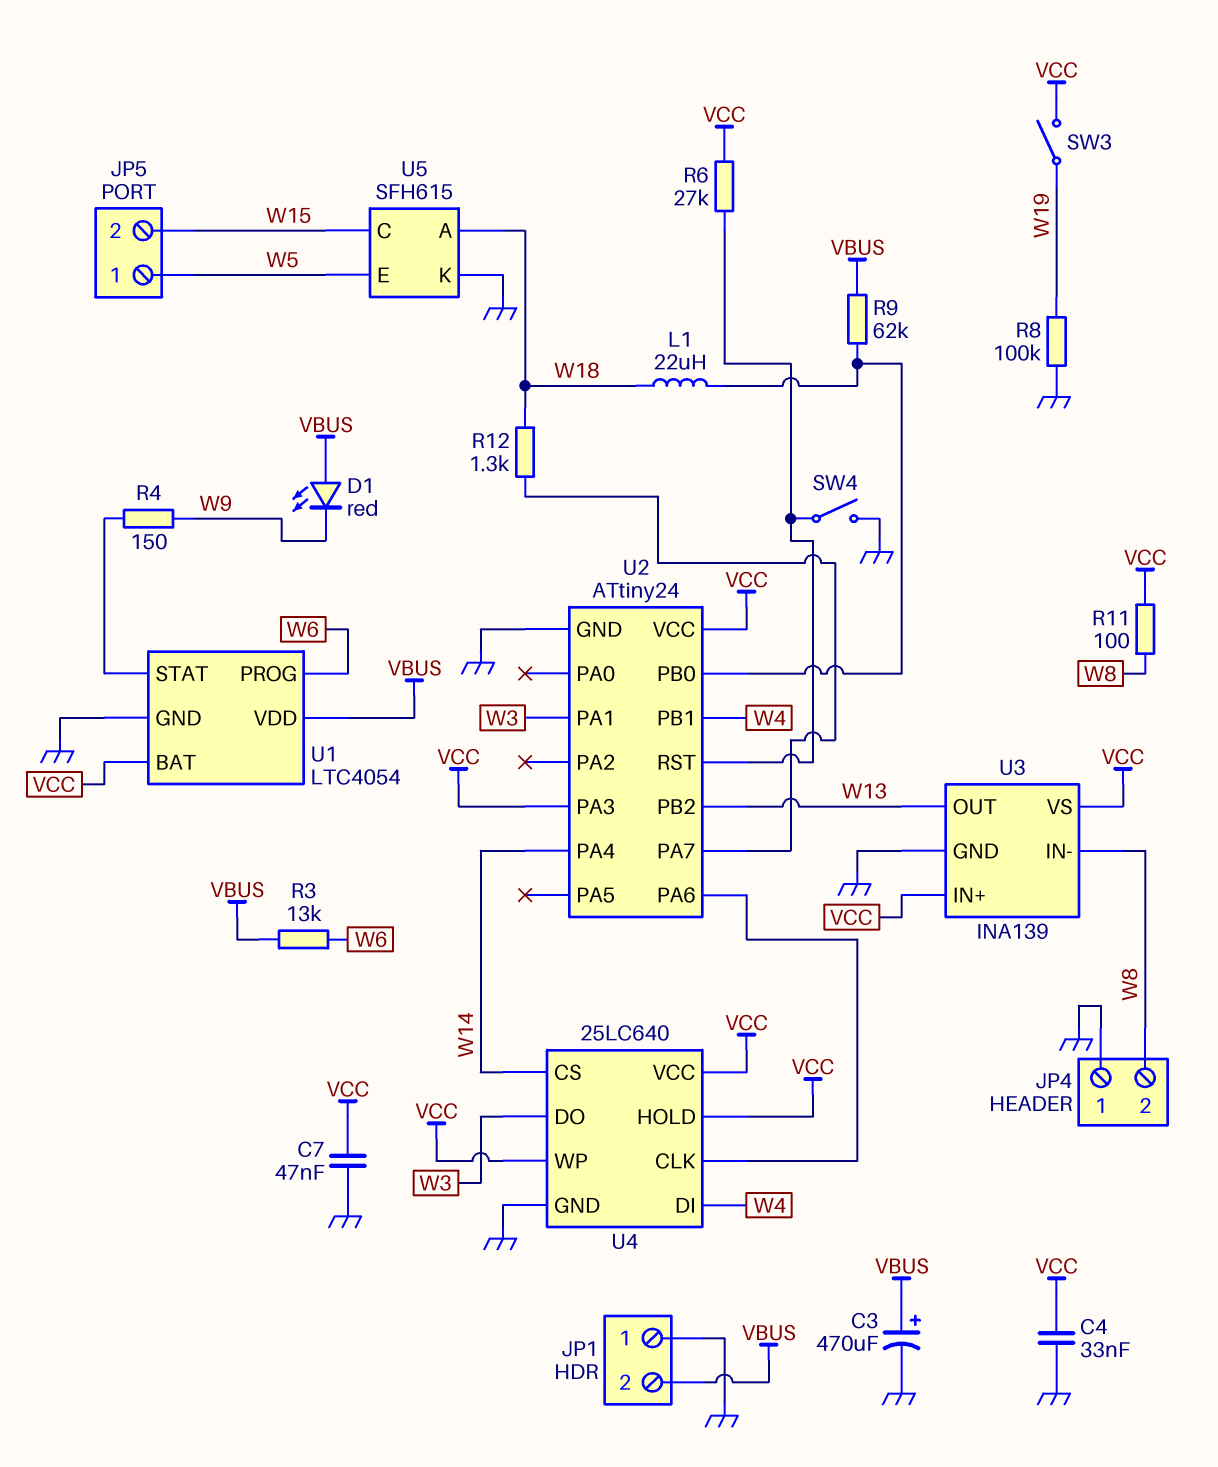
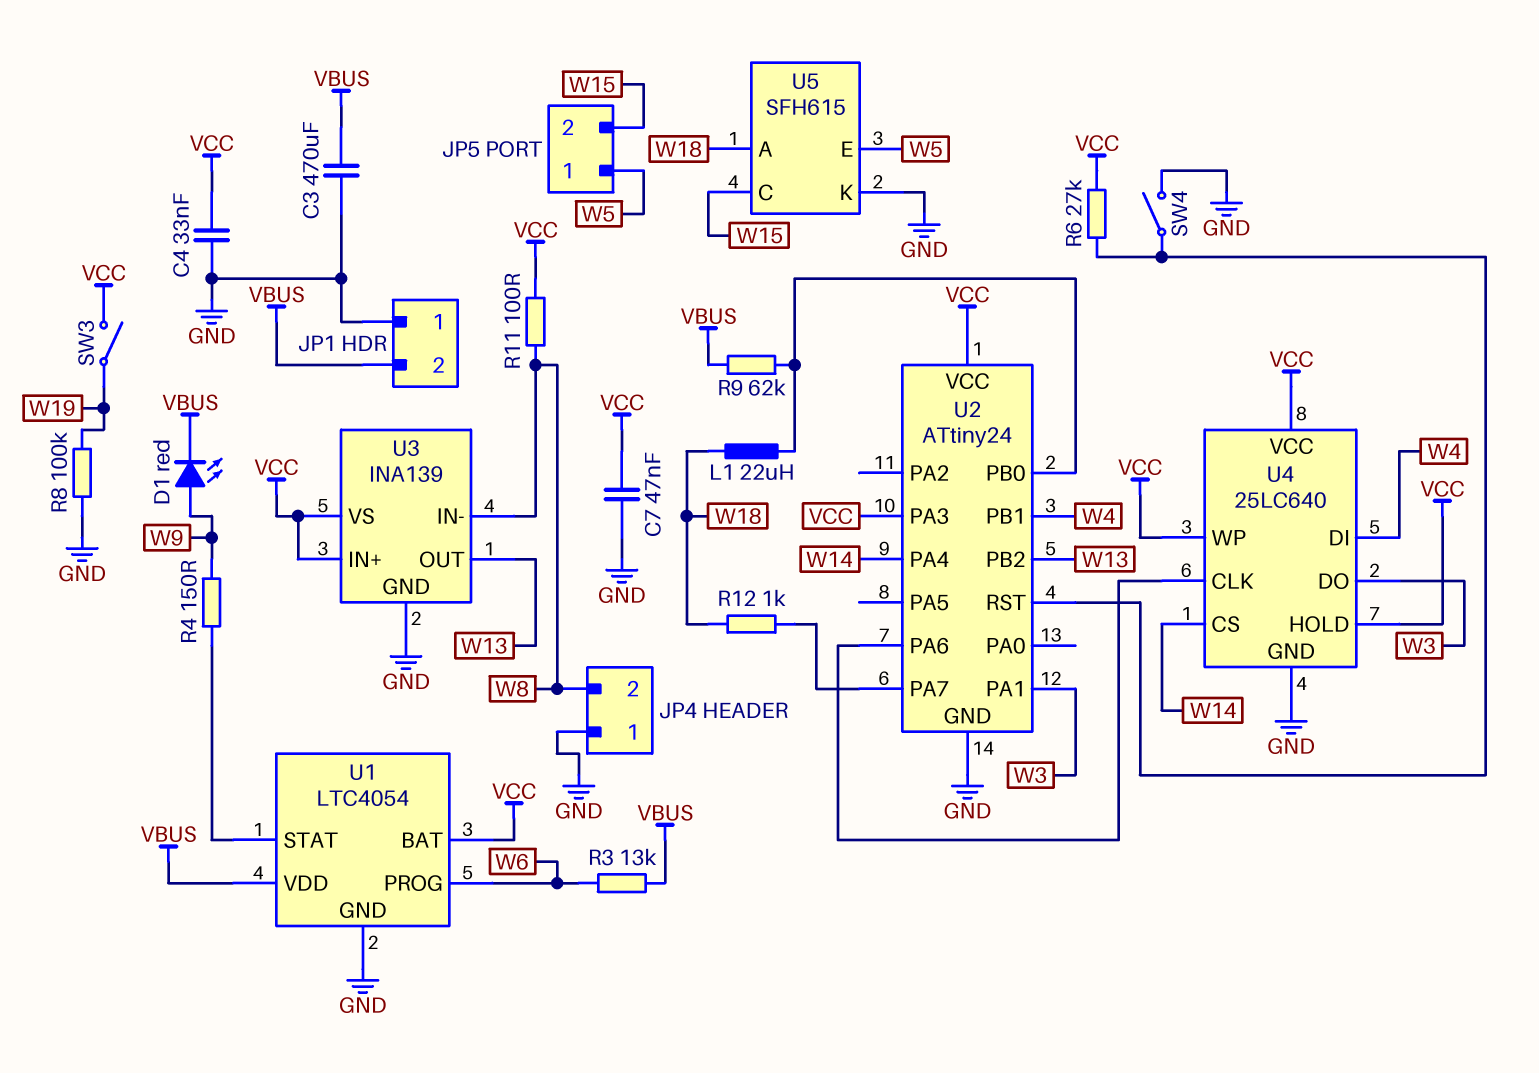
C3: 470uF (plus VBUS, minus GND) -> 470uF (GND, VBUS)
D1: LED red (A VBUS, K W9) -> LED red (A W9, K VBUS)
R12: 1.3k (U2/PA7, W18) -> 1k (U2/PA7, W18)

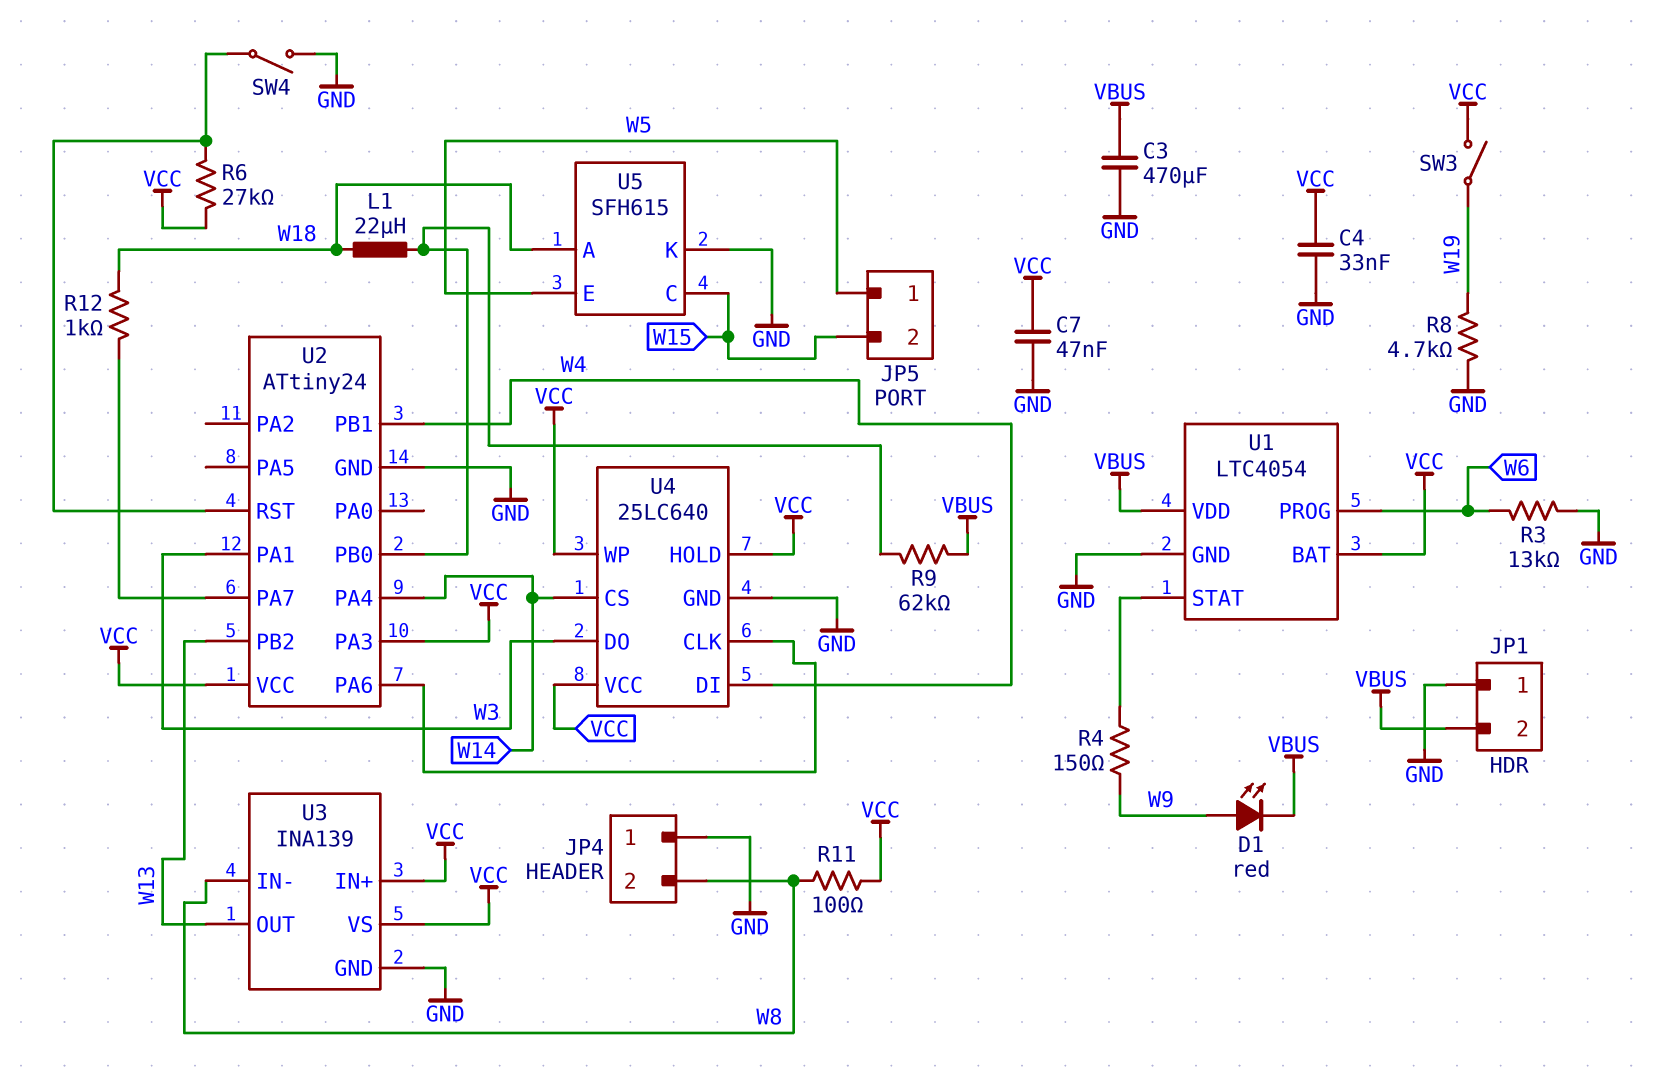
R3: 13k (VBUS, W6) -> 13k (GND, W6)
R8: 100k (GND, W19) -> 4.7k (GND, W19)

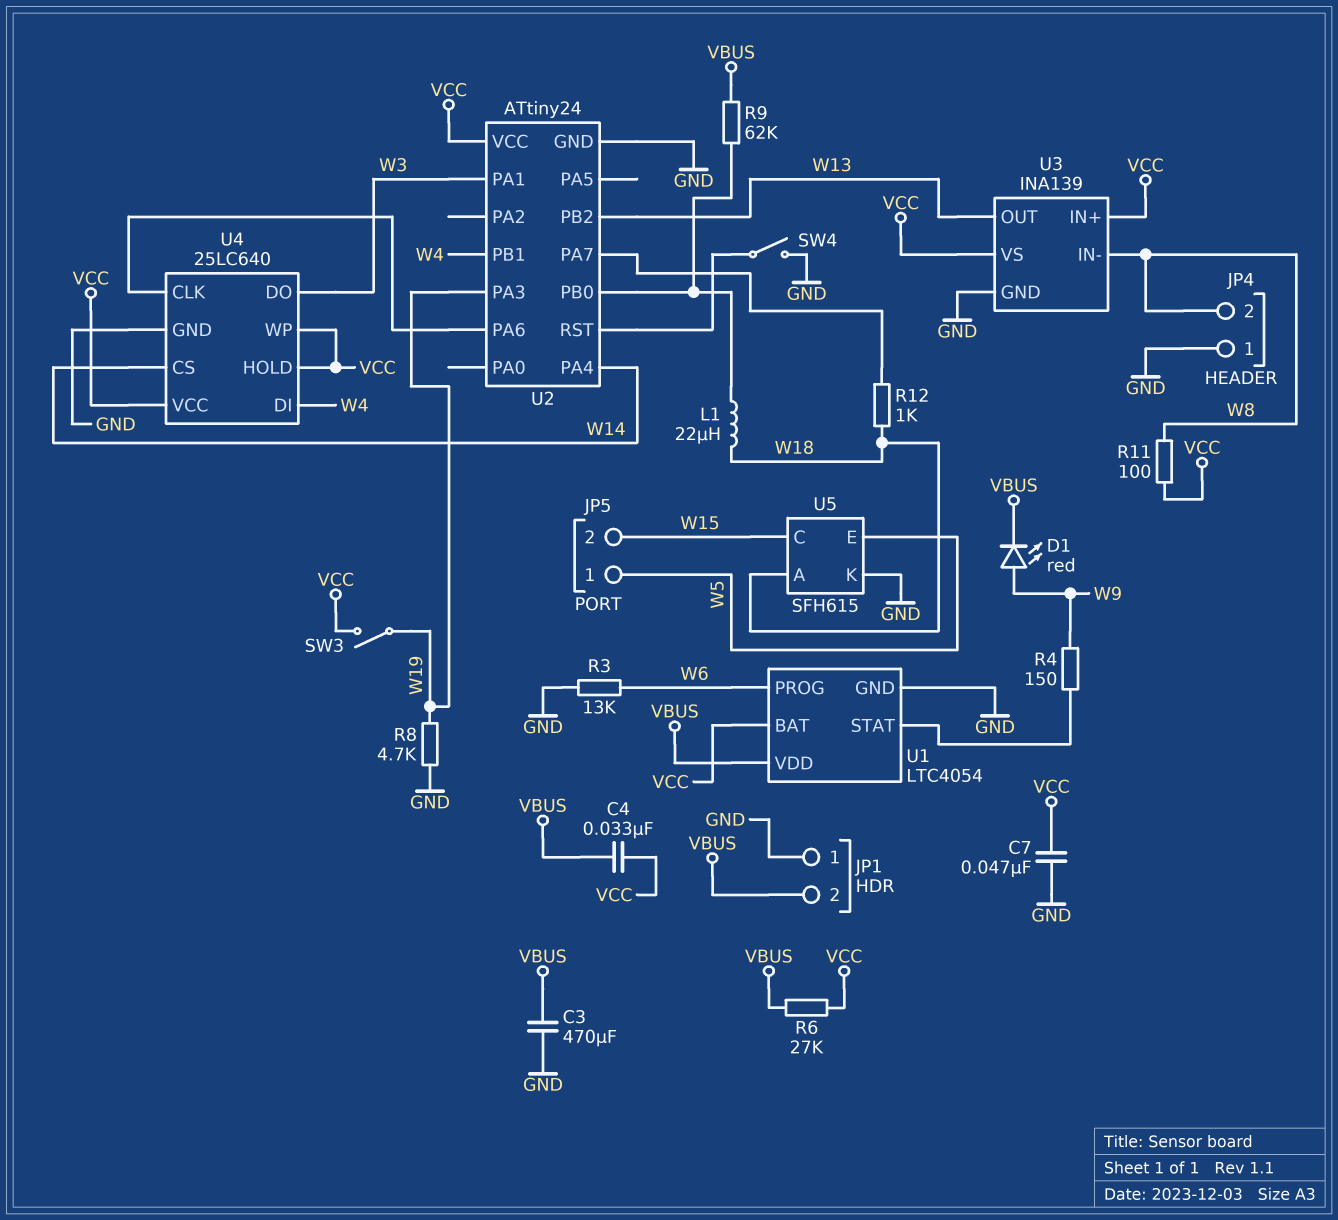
C4: 33nF (GND, VCC) -> 33nF (VBUS, VCC)
R6: 27k (U2/RST, VCC) -> 27k (VBUS, VCC)
U2 pin PA3: VCC -> W19

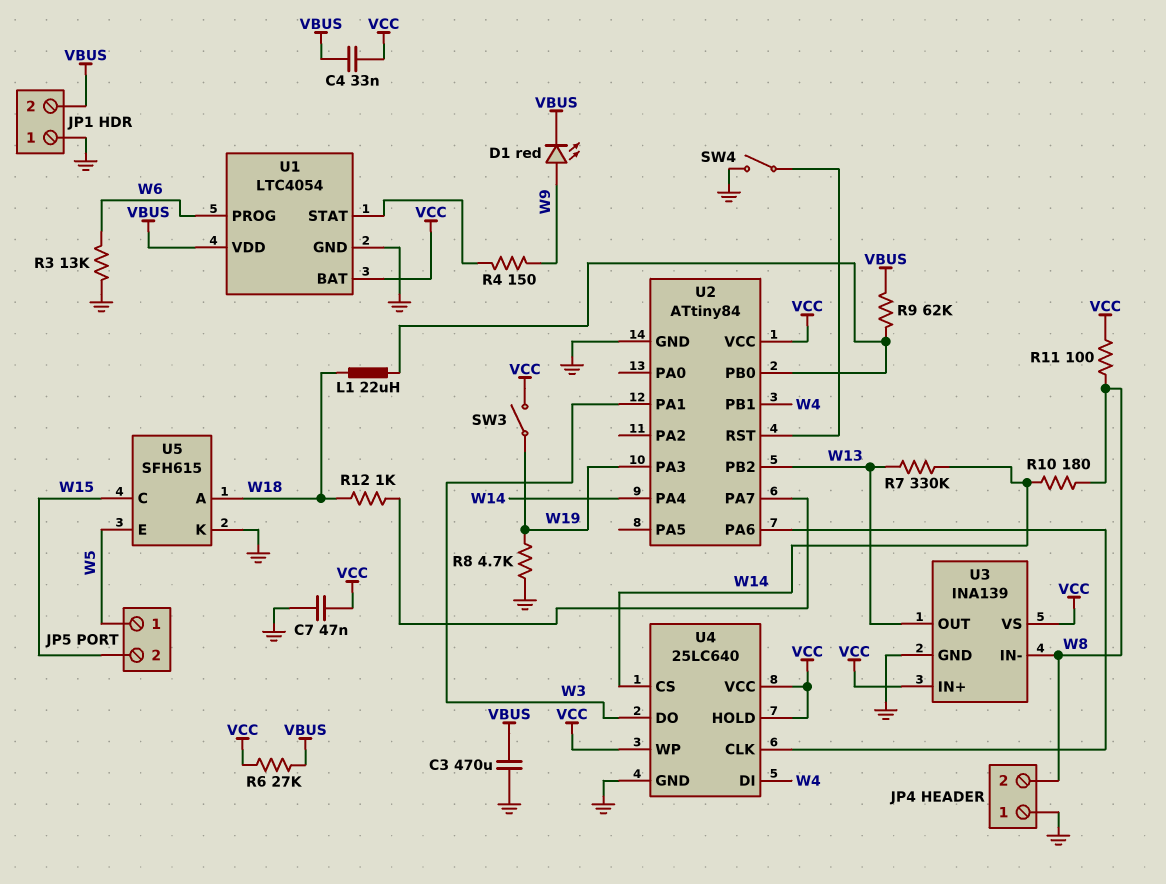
R7: none -> 330k (W13, W14)
R10: none -> 180 (W8, W14)
U2: ATtiny24 -> ATtiny84

